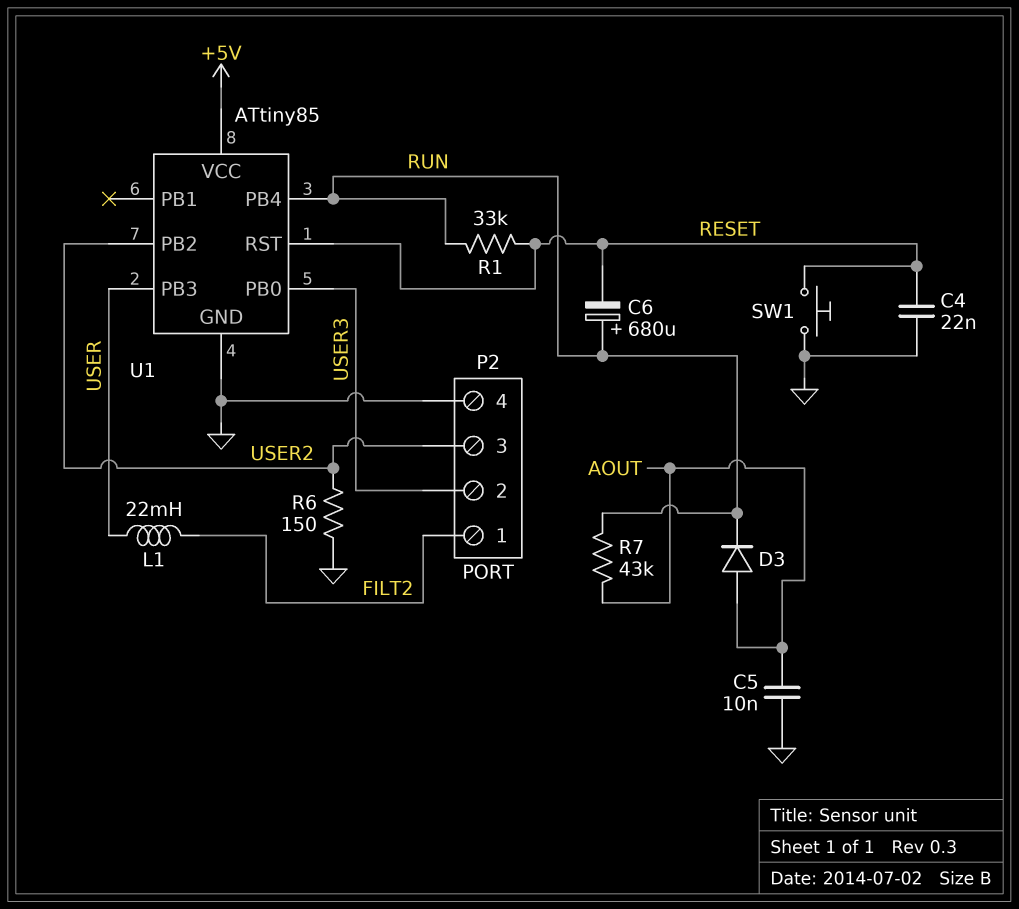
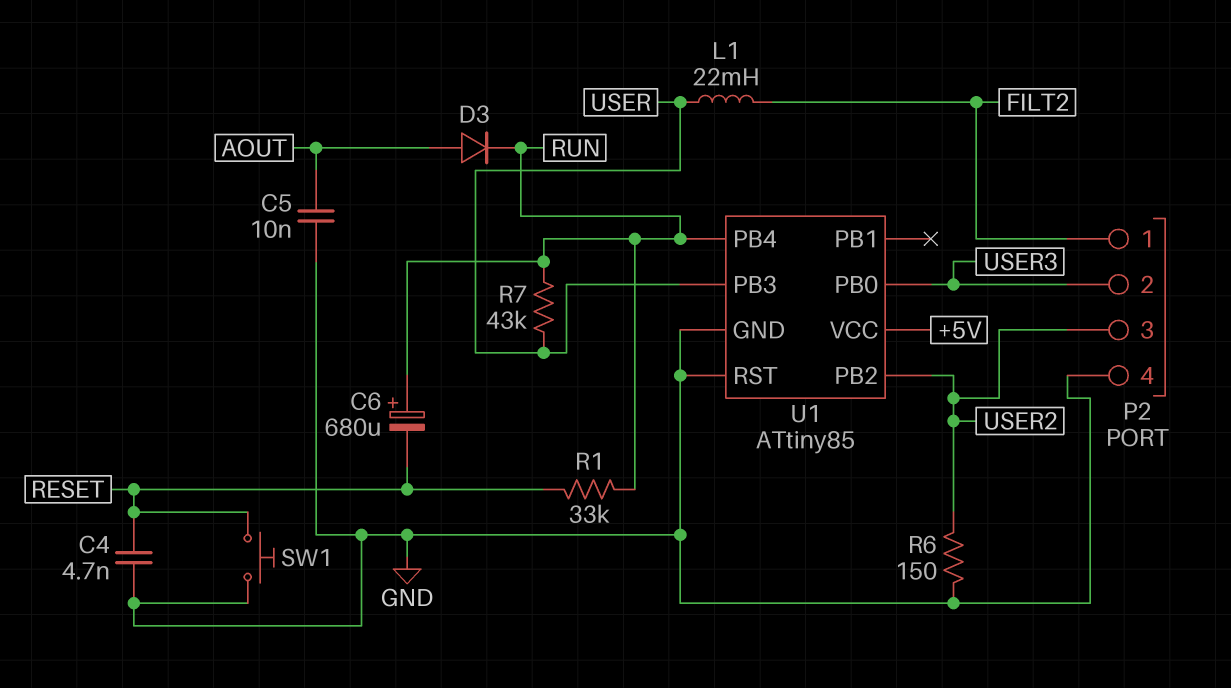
C4: 22nF (GND, RESET) -> 4.7nF (GND, RESET)
R7: 43k (AOUT, RUN) -> 43k (RUN, USER)
U1 pin RST: RESET -> GND

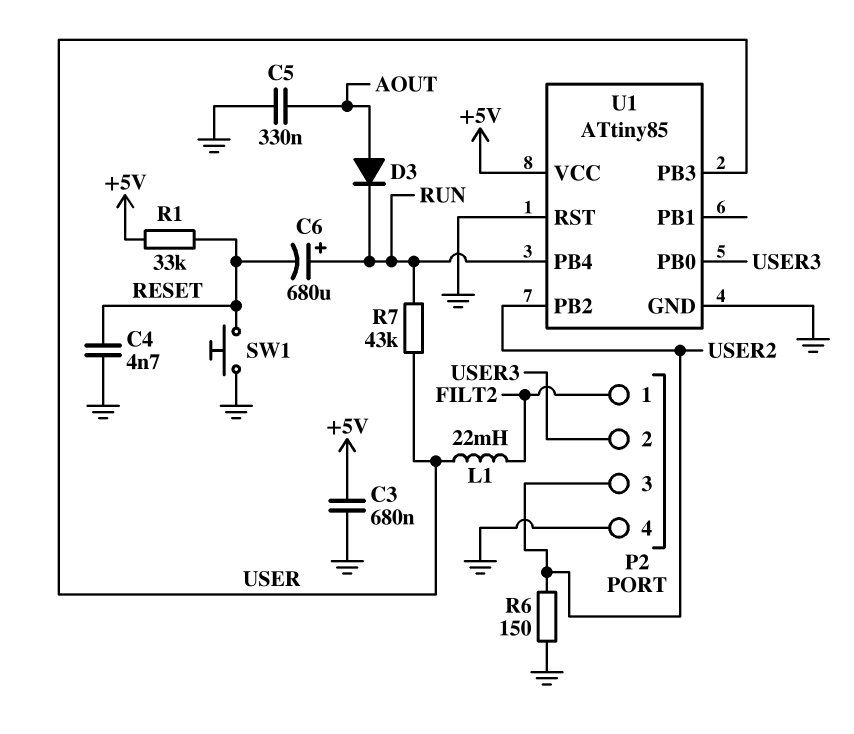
C3: none -> 680nF (+5V, GND)
C5: 10nF (AOUT, GND) -> 330nF (AOUT, GND)
R1: 33k (RESET, RUN) -> 33k (+5V, RESET)

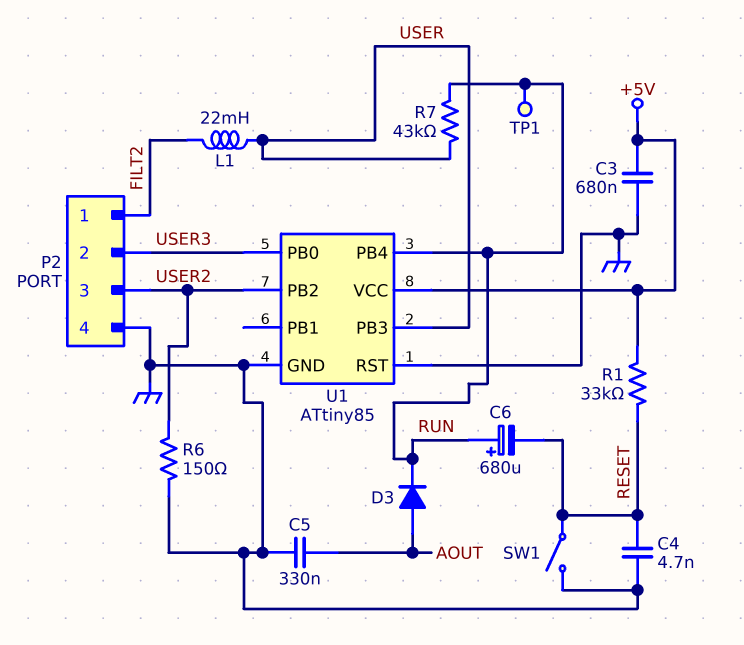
SW1: button (GND, RESET) -> switch (GND, RESET)
TP1: none -> test point (RUN)

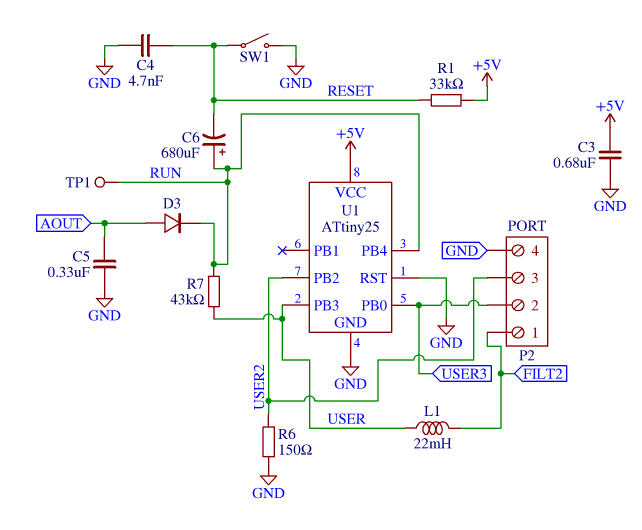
U1: ATtiny85 -> ATtiny25

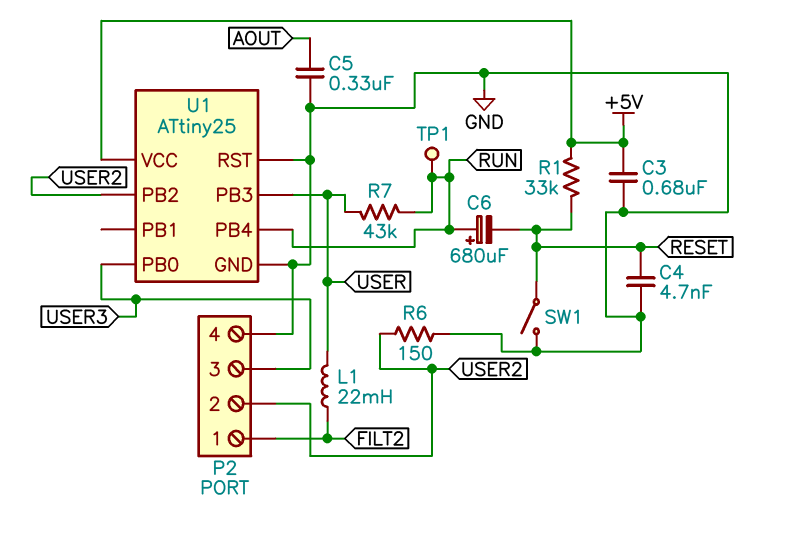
D3: diode (A AOUT, K RUN) -> none
P2 pin 2: USER3 -> USER2
P2 pin 3: USER2 -> USER3

